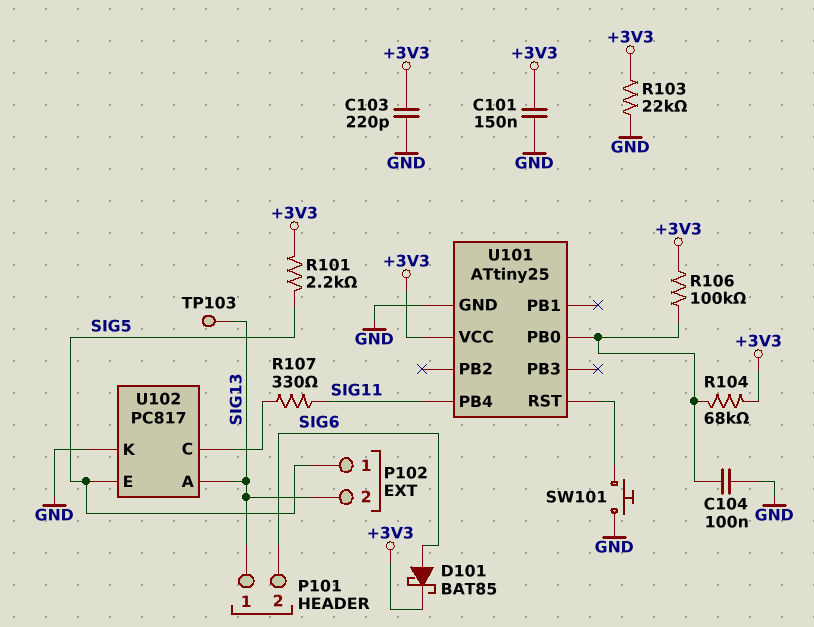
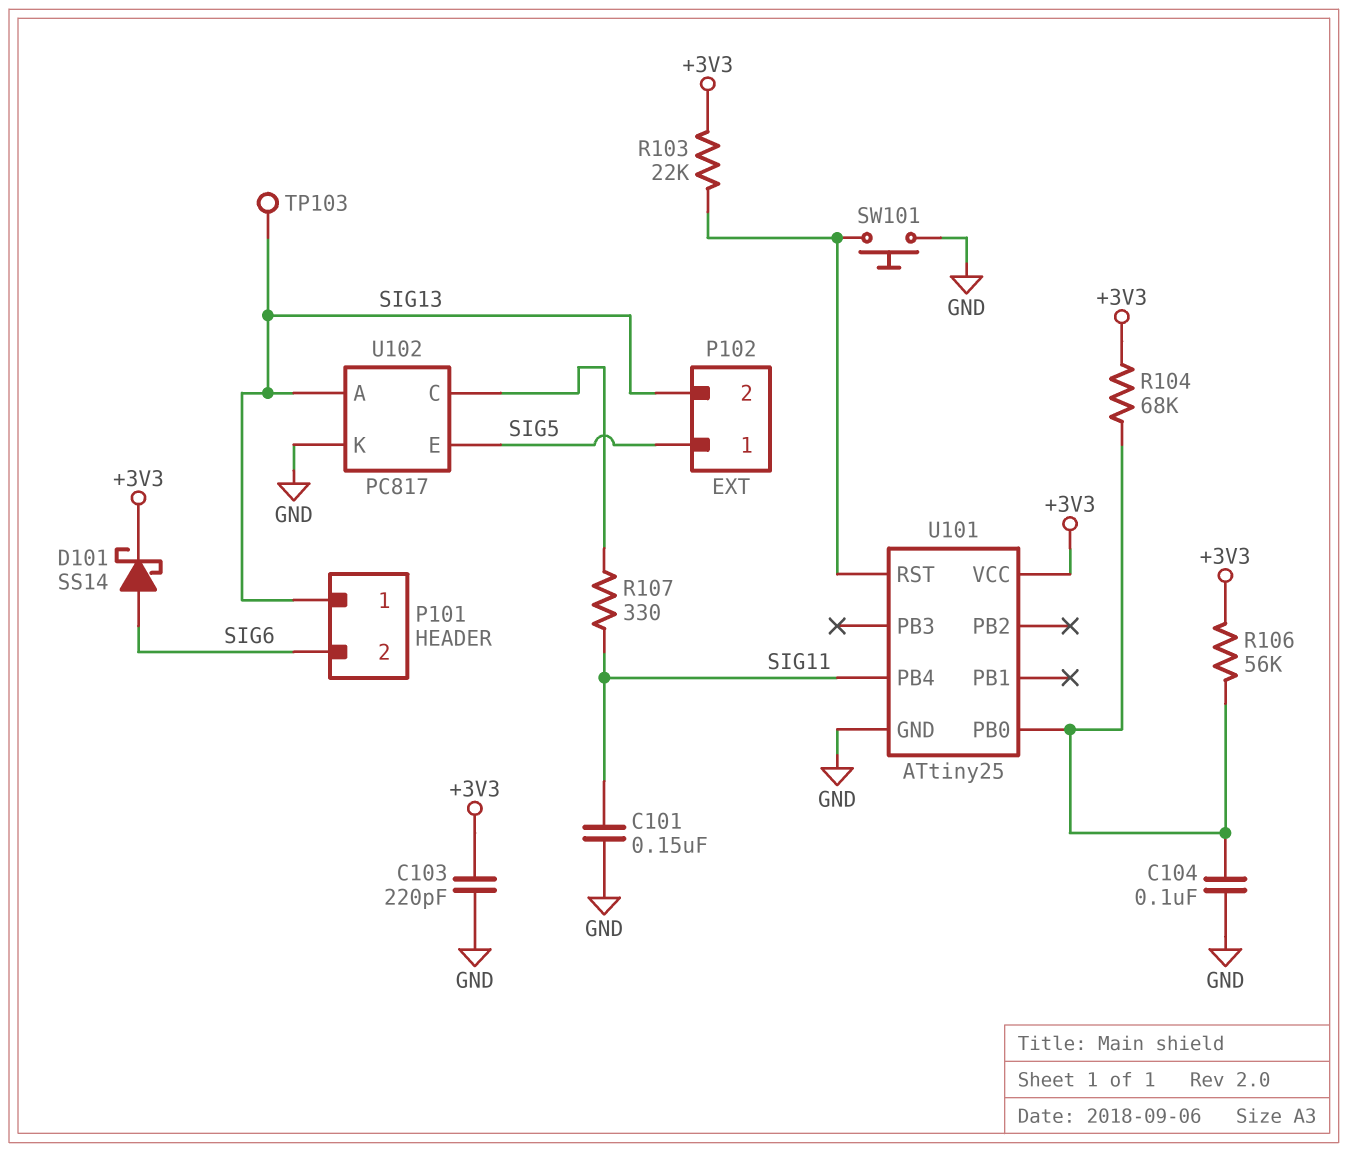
C101: 150nF (+3V3, GND) -> 150nF (GND, SIG11)
D101: schottky BAT85 (A SIG6, K +3V3) -> schottky SS14 (A SIG6, K +3V3)
R101: 2.2k (+3V3, SIG5) -> none
R103: 22k (+3V3, GND) -> 22k (+3V3, U101/RST)
R106: 100k (+3V3, U101/PB0) -> 56k (+3V3, U101/PB0)

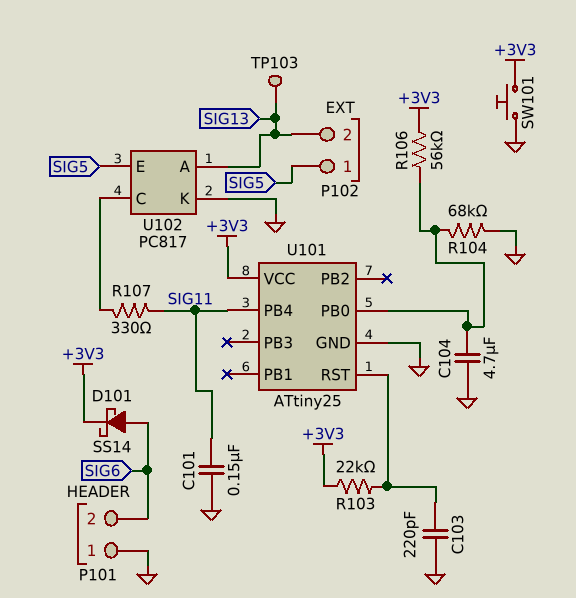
C103: 220pF (+3V3, GND) -> 220pF (GND, U101/RST)
C104: 100nF (GND, U101/PB0) -> 4.7uF (GND, U101/PB0)
P101 pin 1: SIG13 -> GND
R104: 68k (+3V3, U101/PB0) -> 68k (GND, U101/PB0)
SW101: button (GND, U101/RST) -> button (+3V3, GND)

